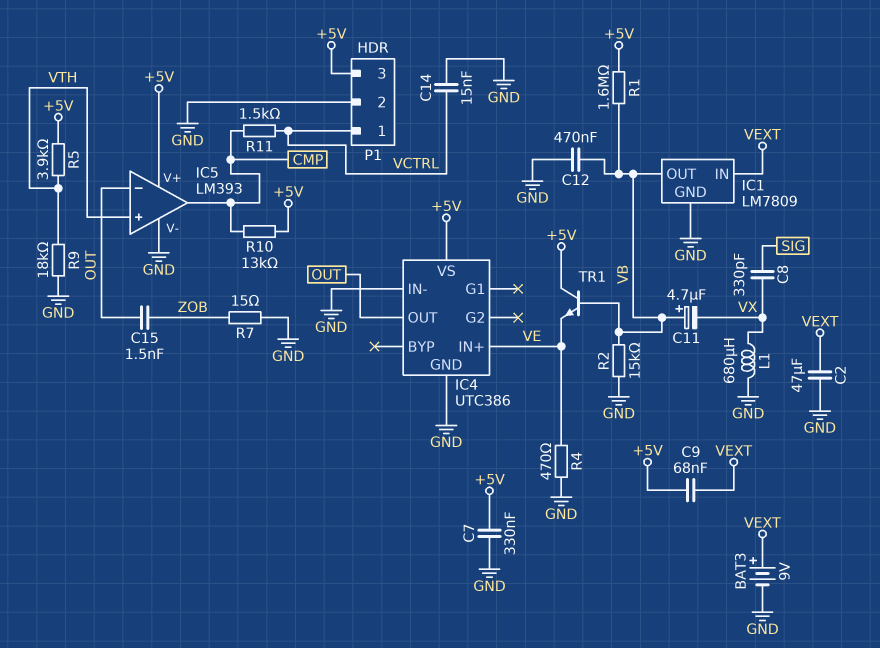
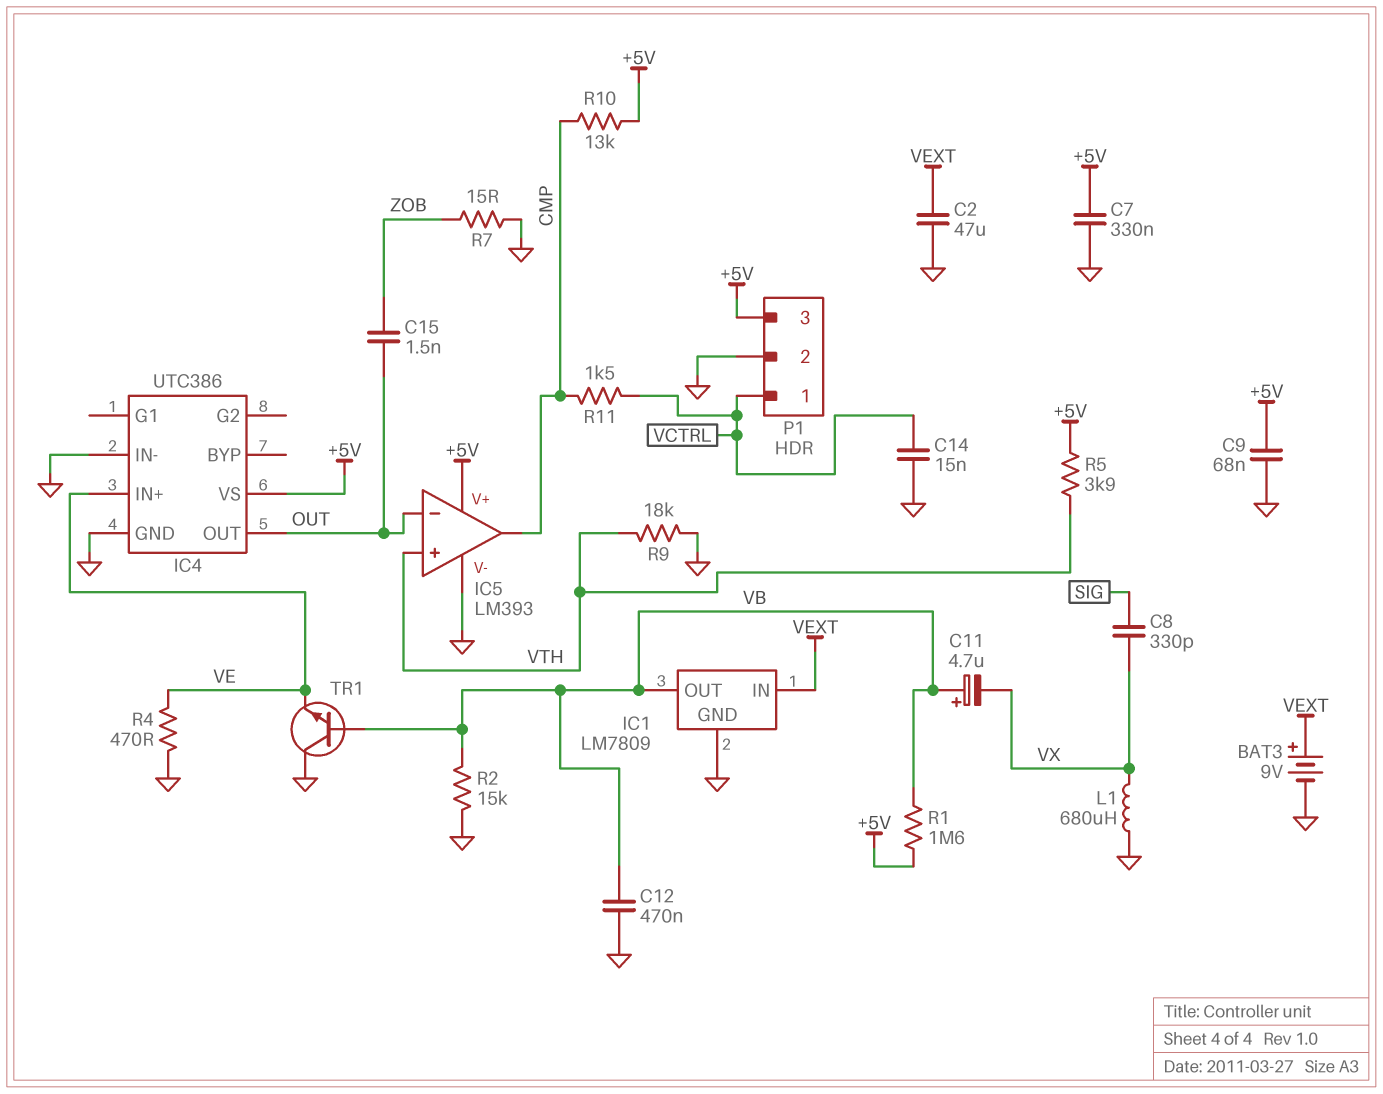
C9: 68nF (+5V, VEXT) -> 68nF (+5V, GND)
TR1: NPN (B VB, C +5V, E VE) -> NPN (B VB, C GND, E VE)

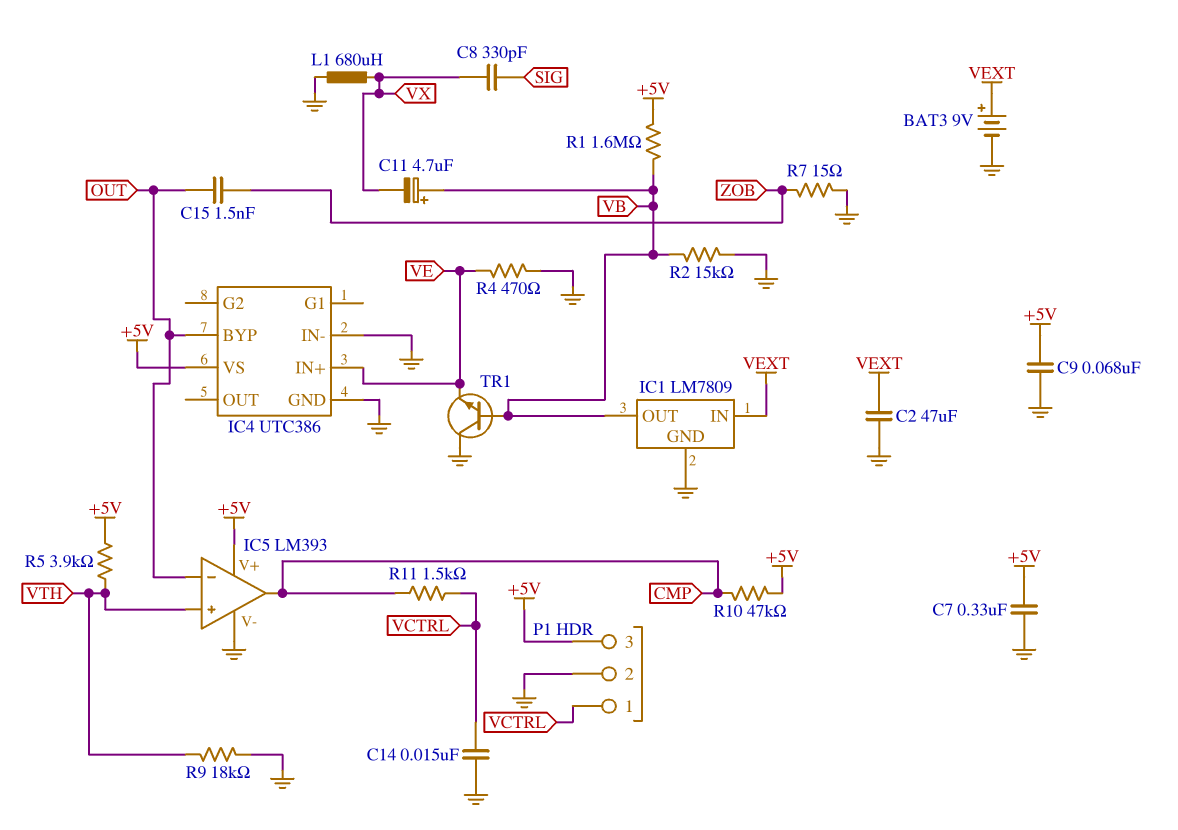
C12: 470nF (GND, VB) -> none
IC4 pin BYP: none -> OUT
IC4 pin OUT: OUT -> none
R10: 13k (+5V, CMP) -> 47k (+5V, CMP)

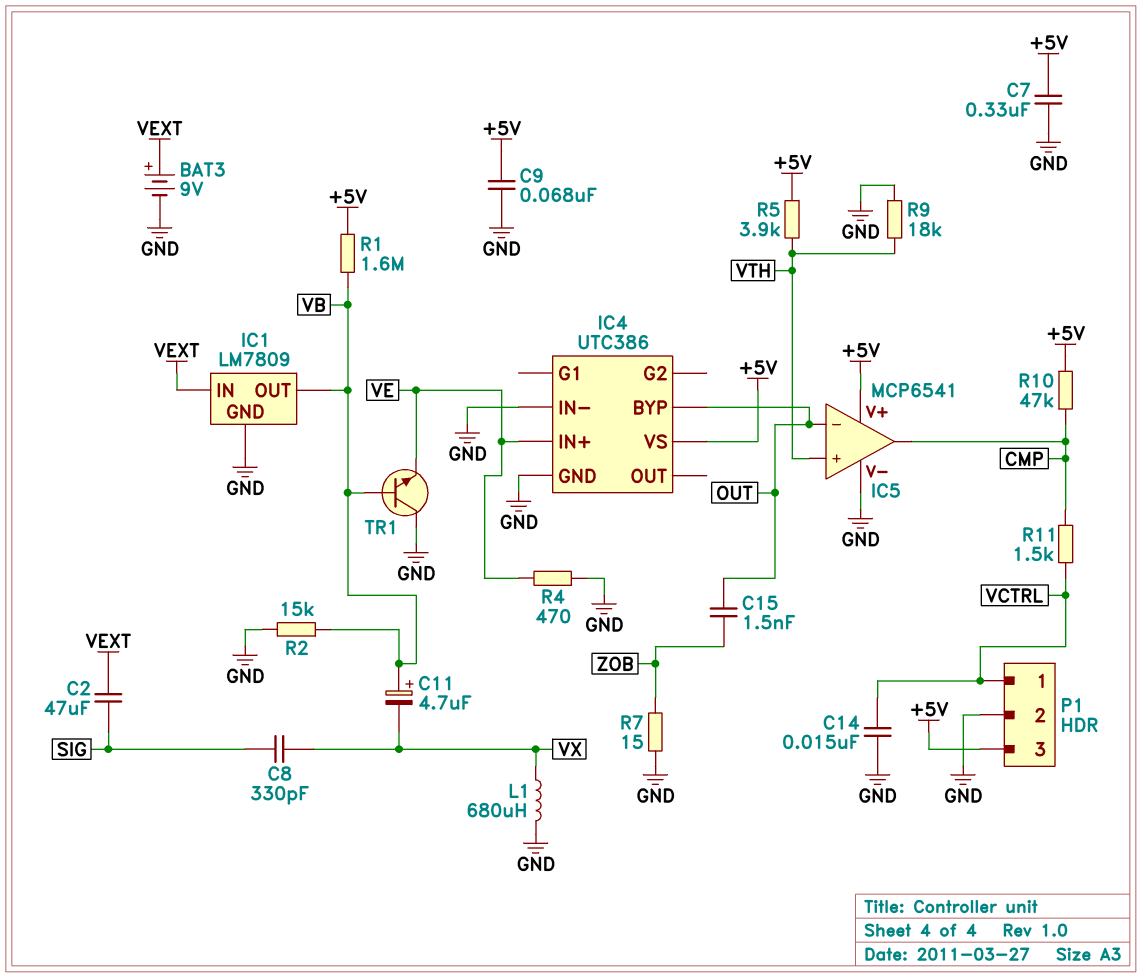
C2: 47uF (GND, VEXT) -> 47uF (SIG, VEXT)
IC5: LM393 -> MCP6541

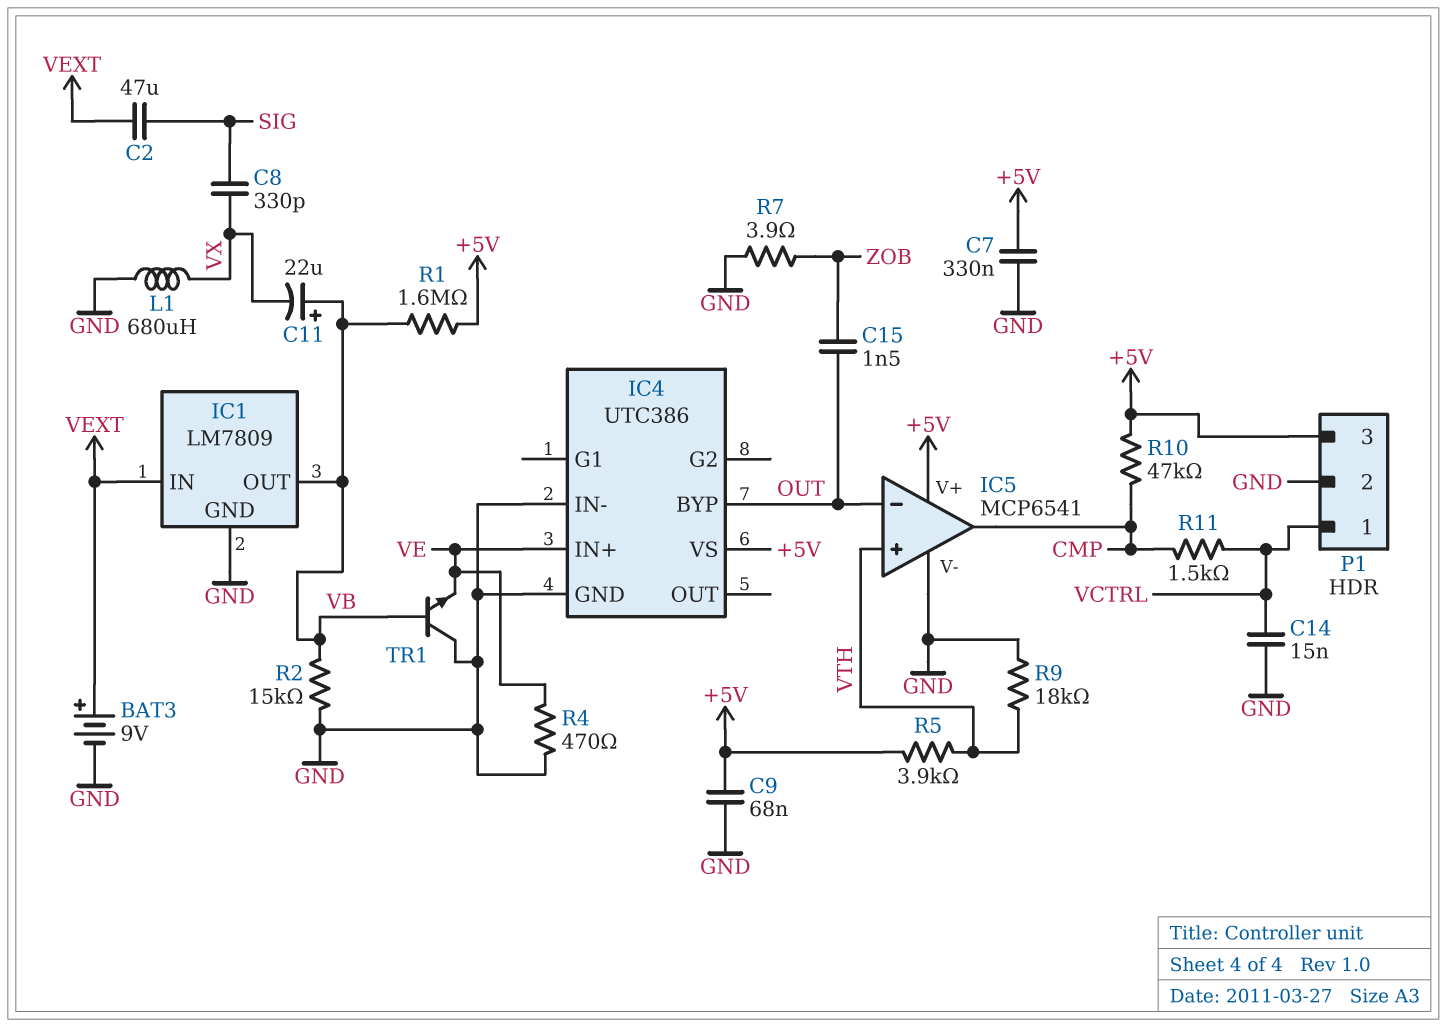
C11: 4.7uF (plus VB, minus VX) -> 22uF (plus VB, minus VX)
R7: 15 (GND, ZOB) -> 3.9 (GND, ZOB)

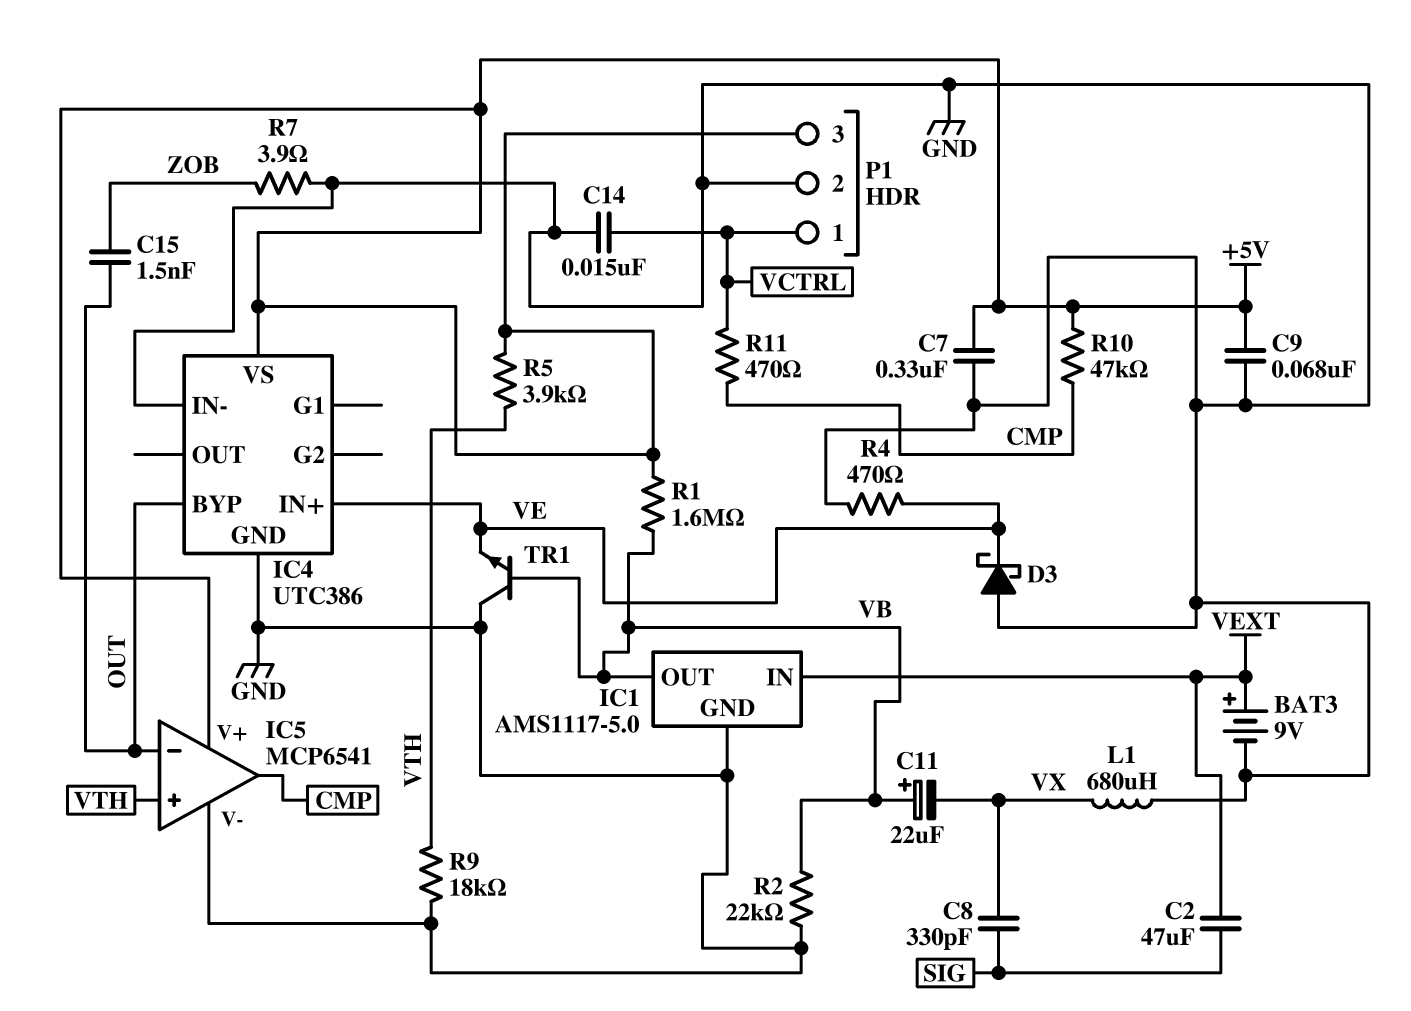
D3: none -> schottky (A GND, K VE)
IC1: LM7809 -> AMS1117-5.0
R2: 15k (GND, VB) -> 22k (GND, VB)
R11: 1.5k (CMP, VCTRL) -> 470 (CMP, VCTRL)

